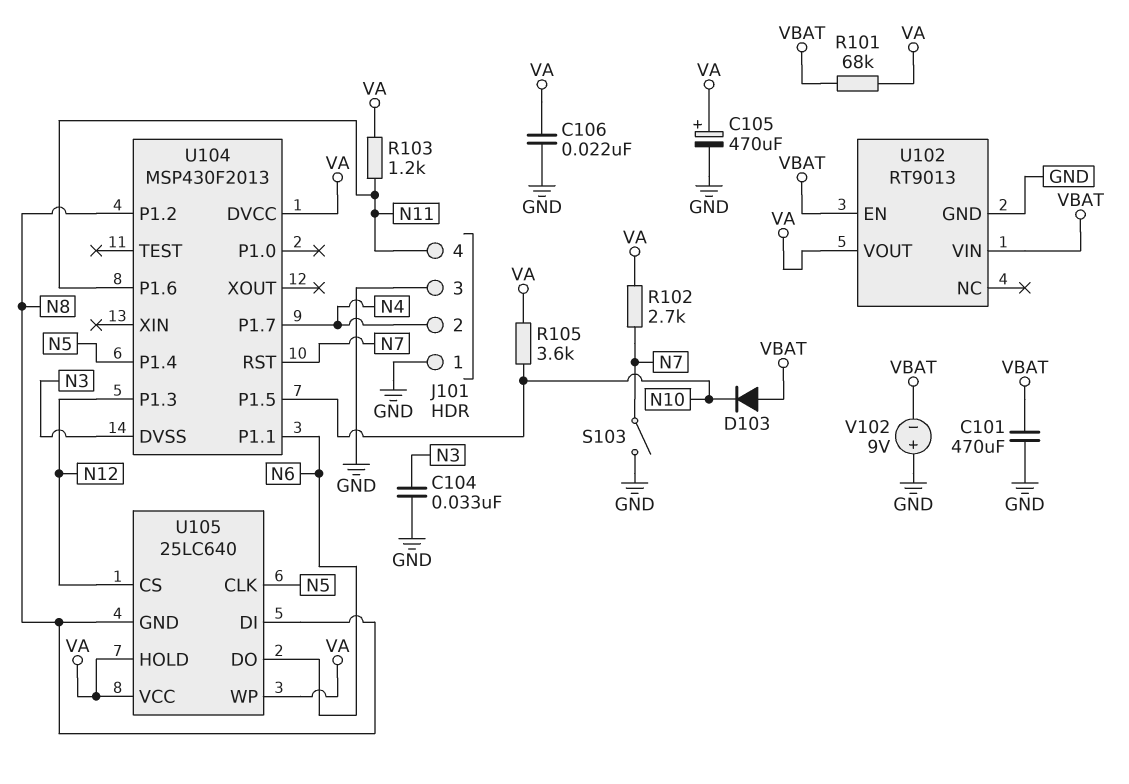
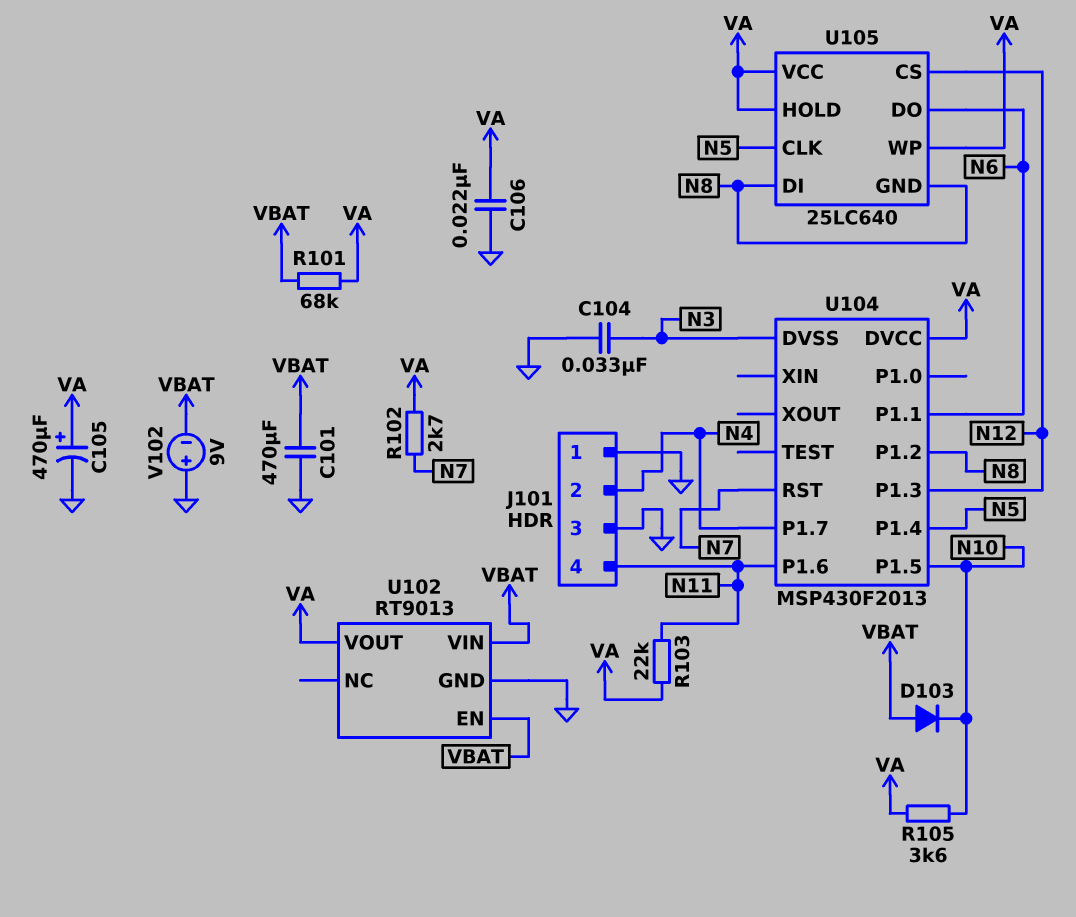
R103: 1.2k (N11, VA) -> 22k (N11, VA)
S103: switch (GND, N7) -> none

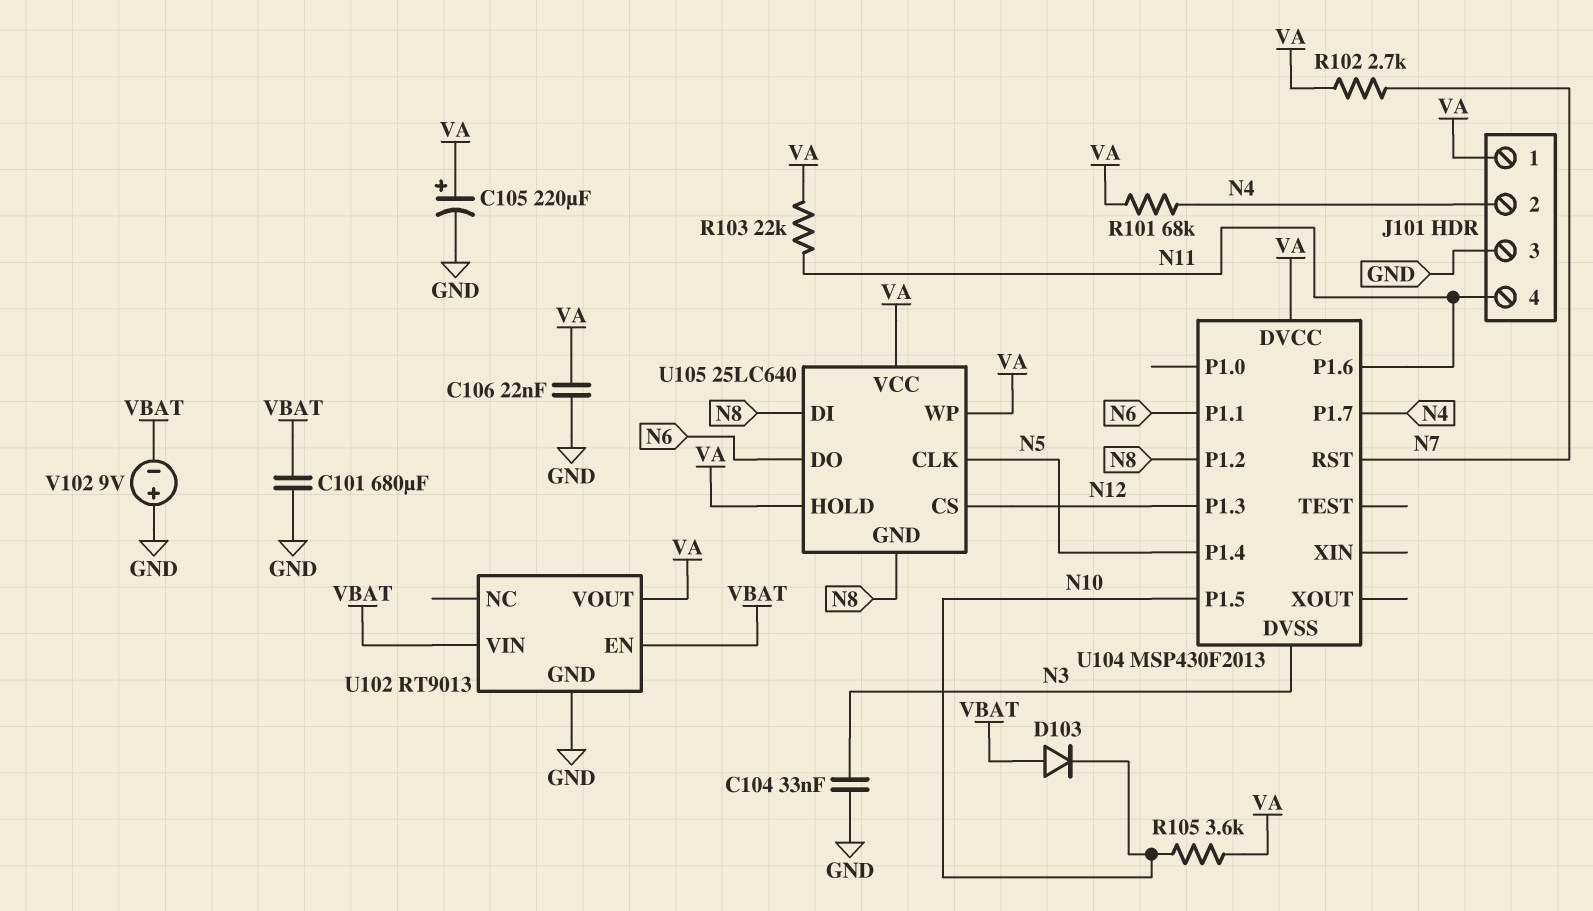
C101: 470uF (GND, VBAT) -> 680uF (GND, VBAT)
C105: 470uF (plus VA, minus GND) -> 220uF (plus VA, minus GND)
J101 pin 1: GND -> VA
R101: 68k (VA, VBAT) -> 68k (N4, VA)

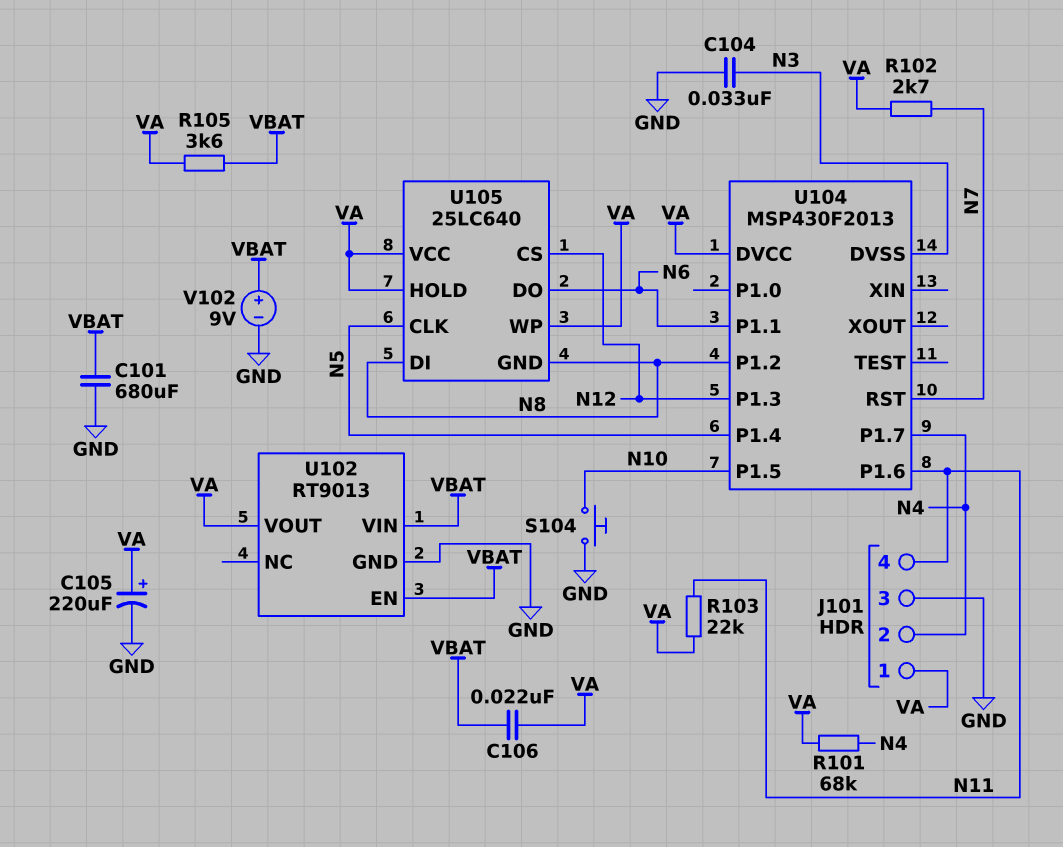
C106: 22nF (GND, VA) -> 22nF (VA, VBAT)
D103: diode (A VBAT, K N10) -> none
R105: 3.6k (N10, VA) -> 3.6k (VA, VBAT)
S104: none -> button (GND, N10)
V102: 9V (plus GND, minus VBAT) -> 9V (plus VBAT, minus GND)

